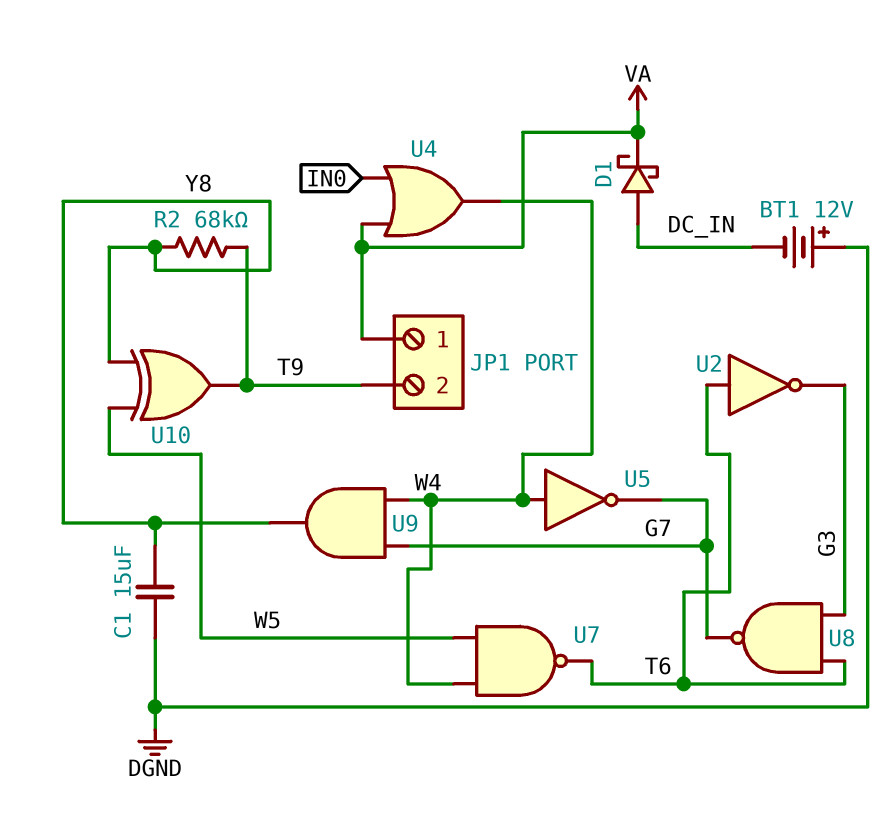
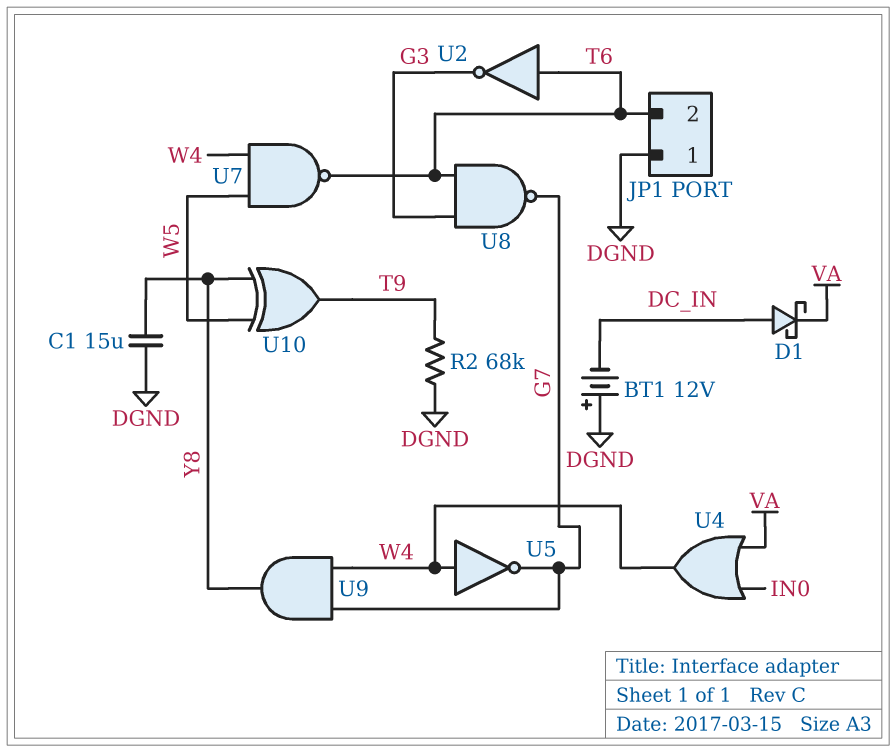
JP1 pin 1: VA -> DGND
JP1 pin 2: T9 -> T6
R2: 68k (T9, Y8) -> 68k (DGND, T9)

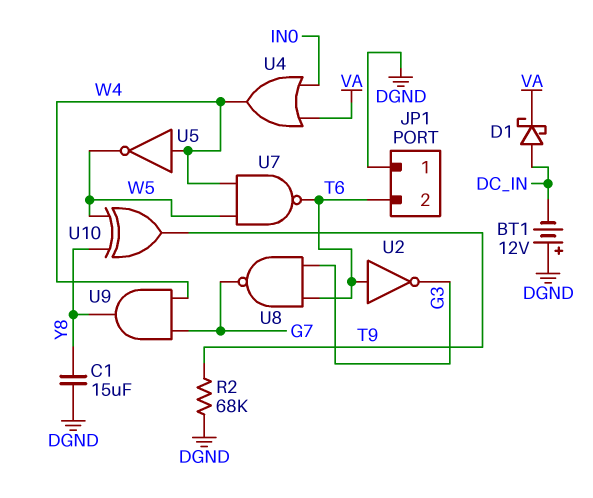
U5: NOT (in W4, out G7) -> NOT (in W4, out W5)

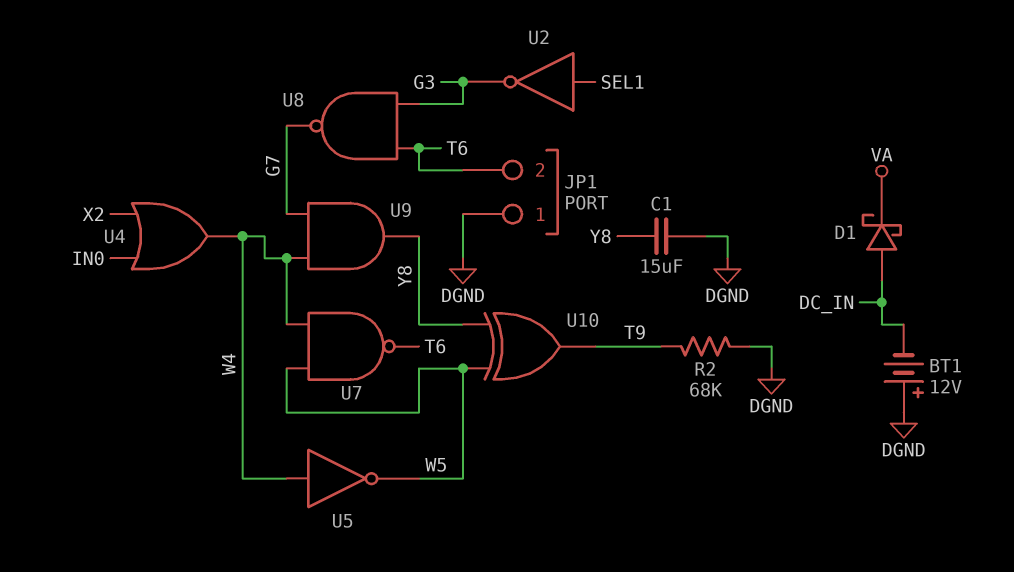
U2: NOT (in T6, out G3) -> NOT (in SEL1, out G3)
U4: OR (in IN0, in VA, out W4) -> OR (in IN0, in X2, out W4)

